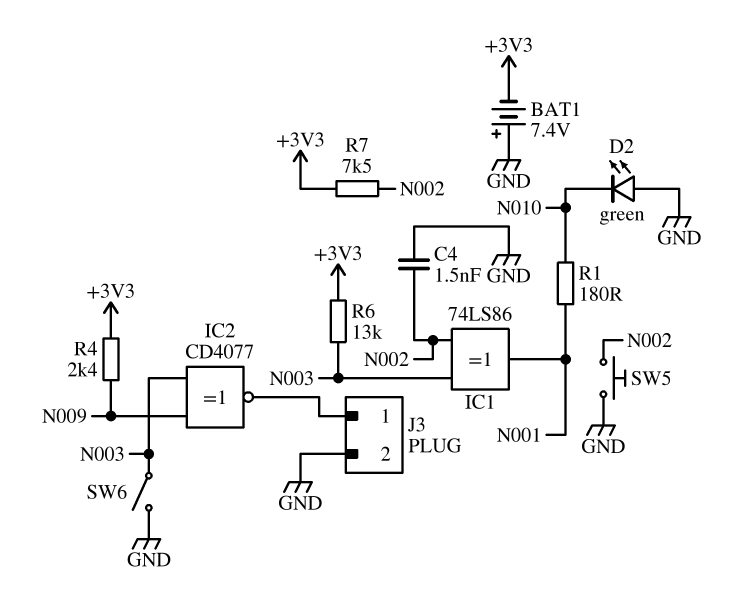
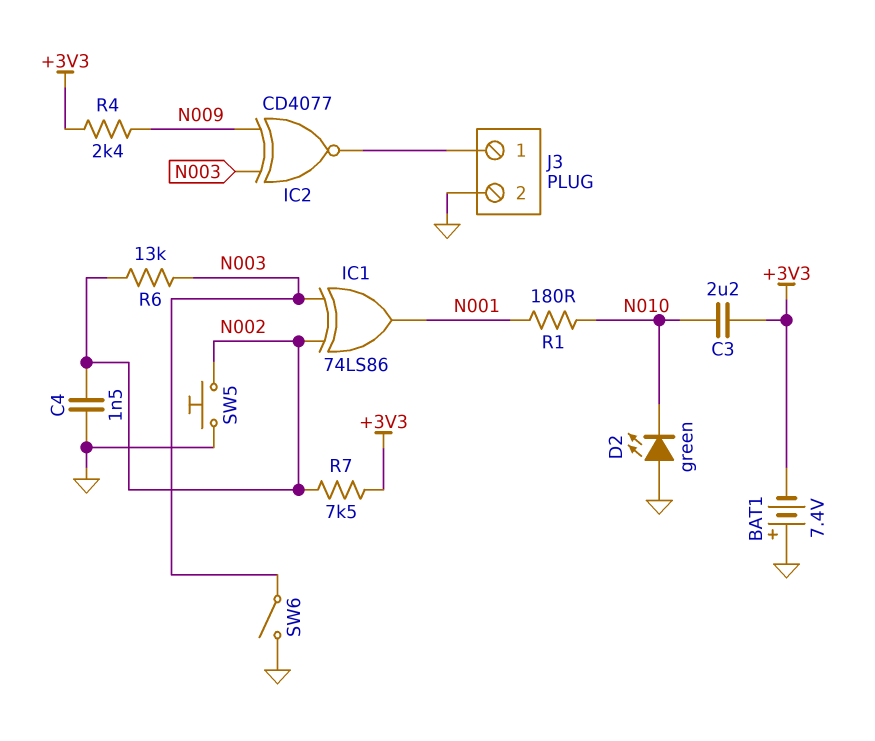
C3: none -> 2.2uF (+3V3, N010)
R6: 13k (+3V3, N003) -> 13k (N002, N003)

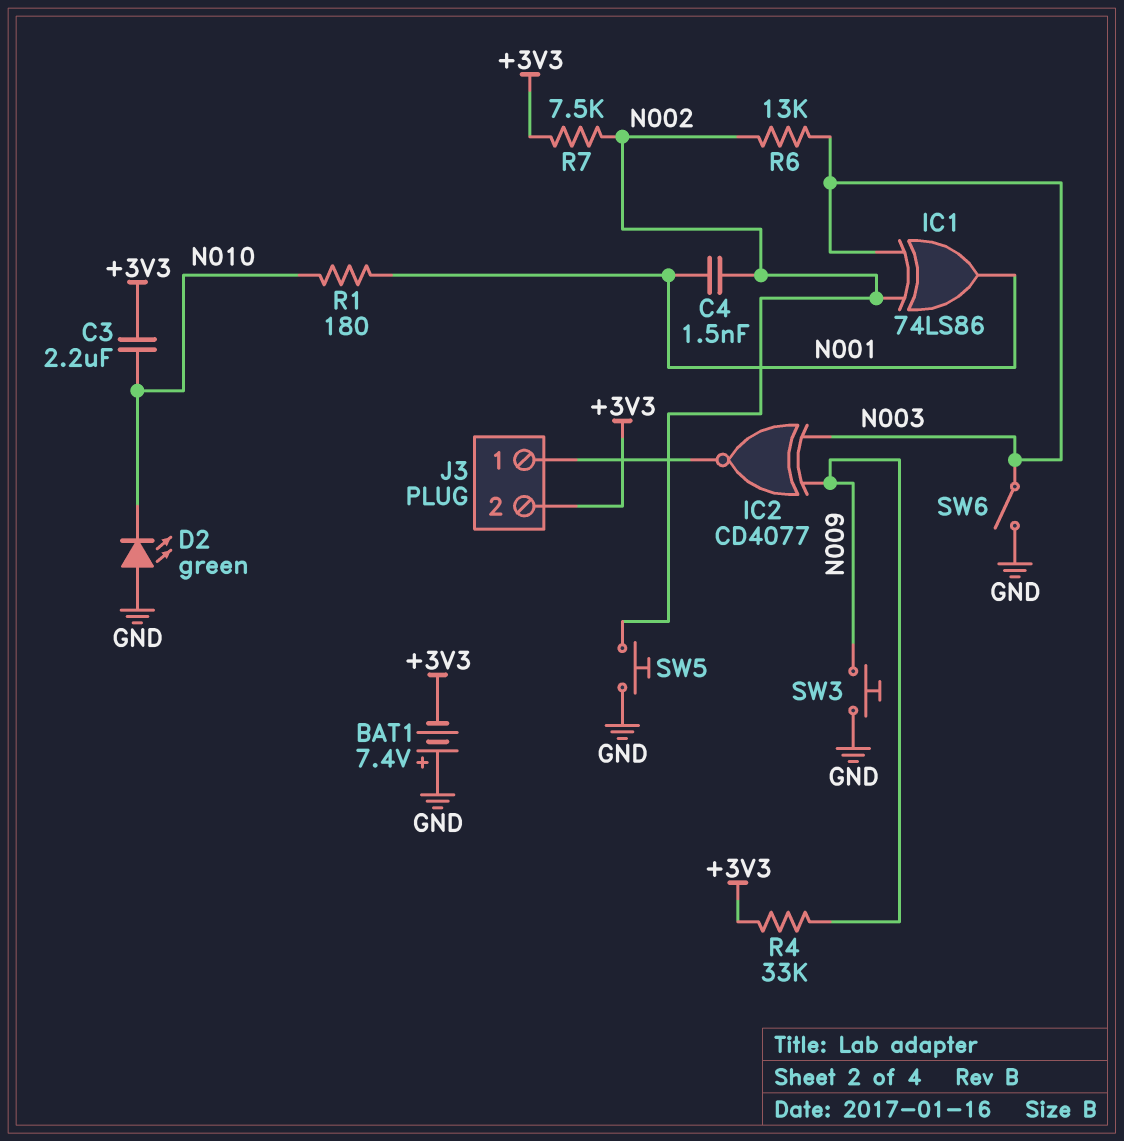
C4: 1.5nF (GND, N002) -> 1.5nF (N001, N002)
J3 pin 2: GND -> +3V3
R4: 2.4k (+3V3, N009) -> 33k (+3V3, N009)
SW3: none -> button (GND, N009)

